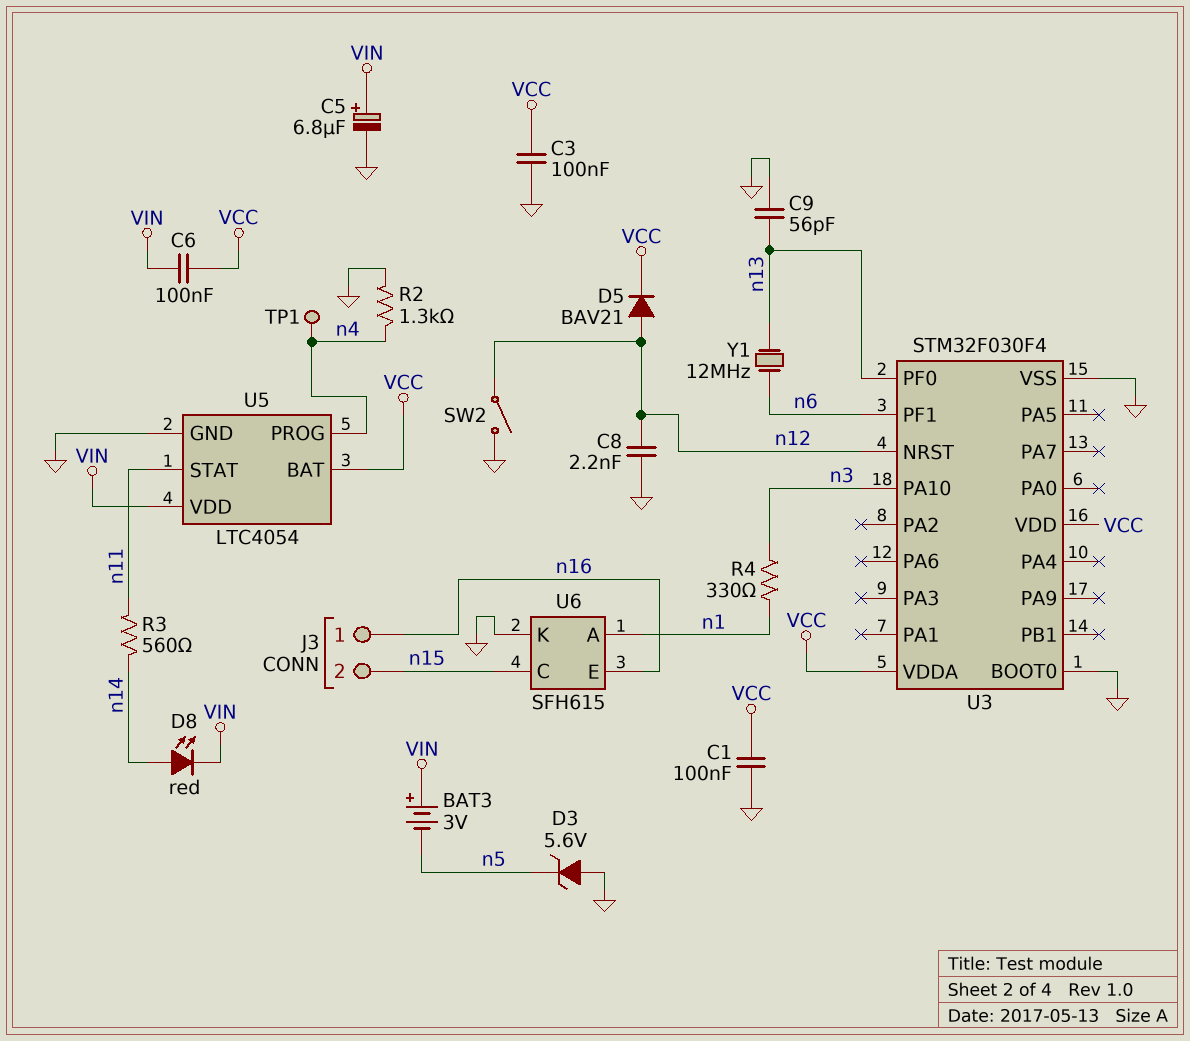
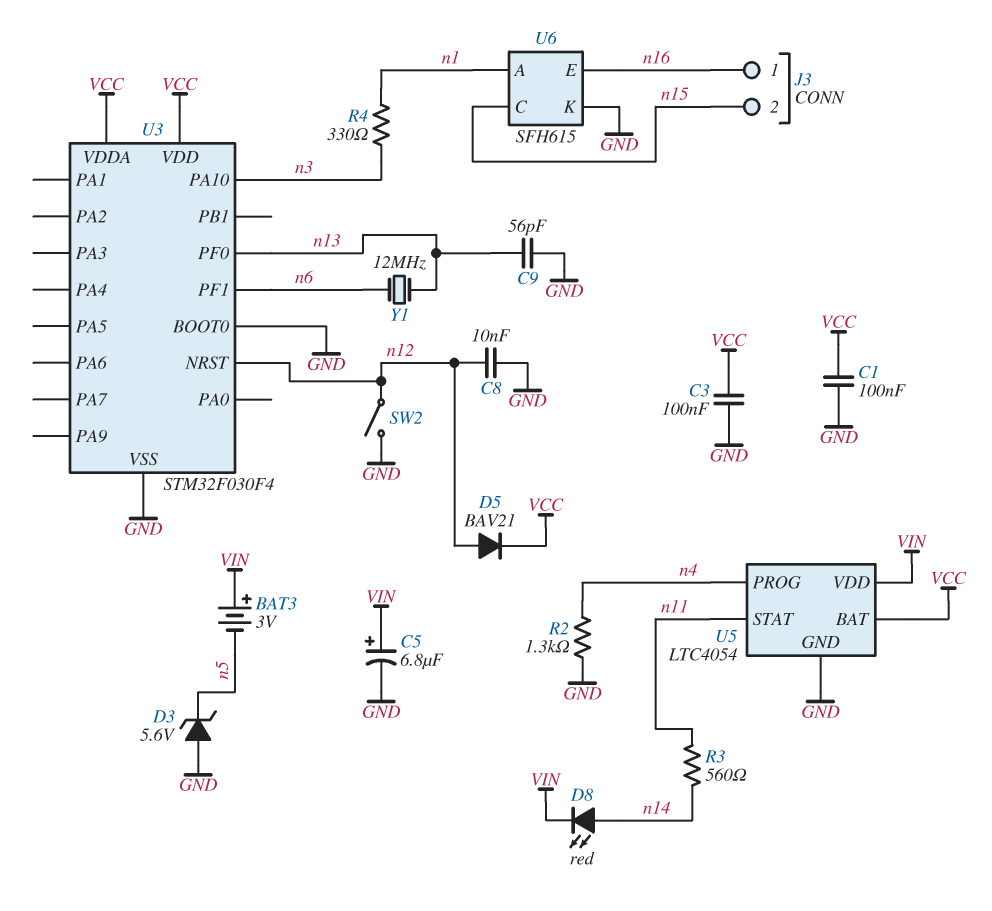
C6: 100nF (VCC, VIN) -> none
C8: 2.2nF (GND, n12) -> 10nF (GND, n12)
TP1: test point (n4) -> none

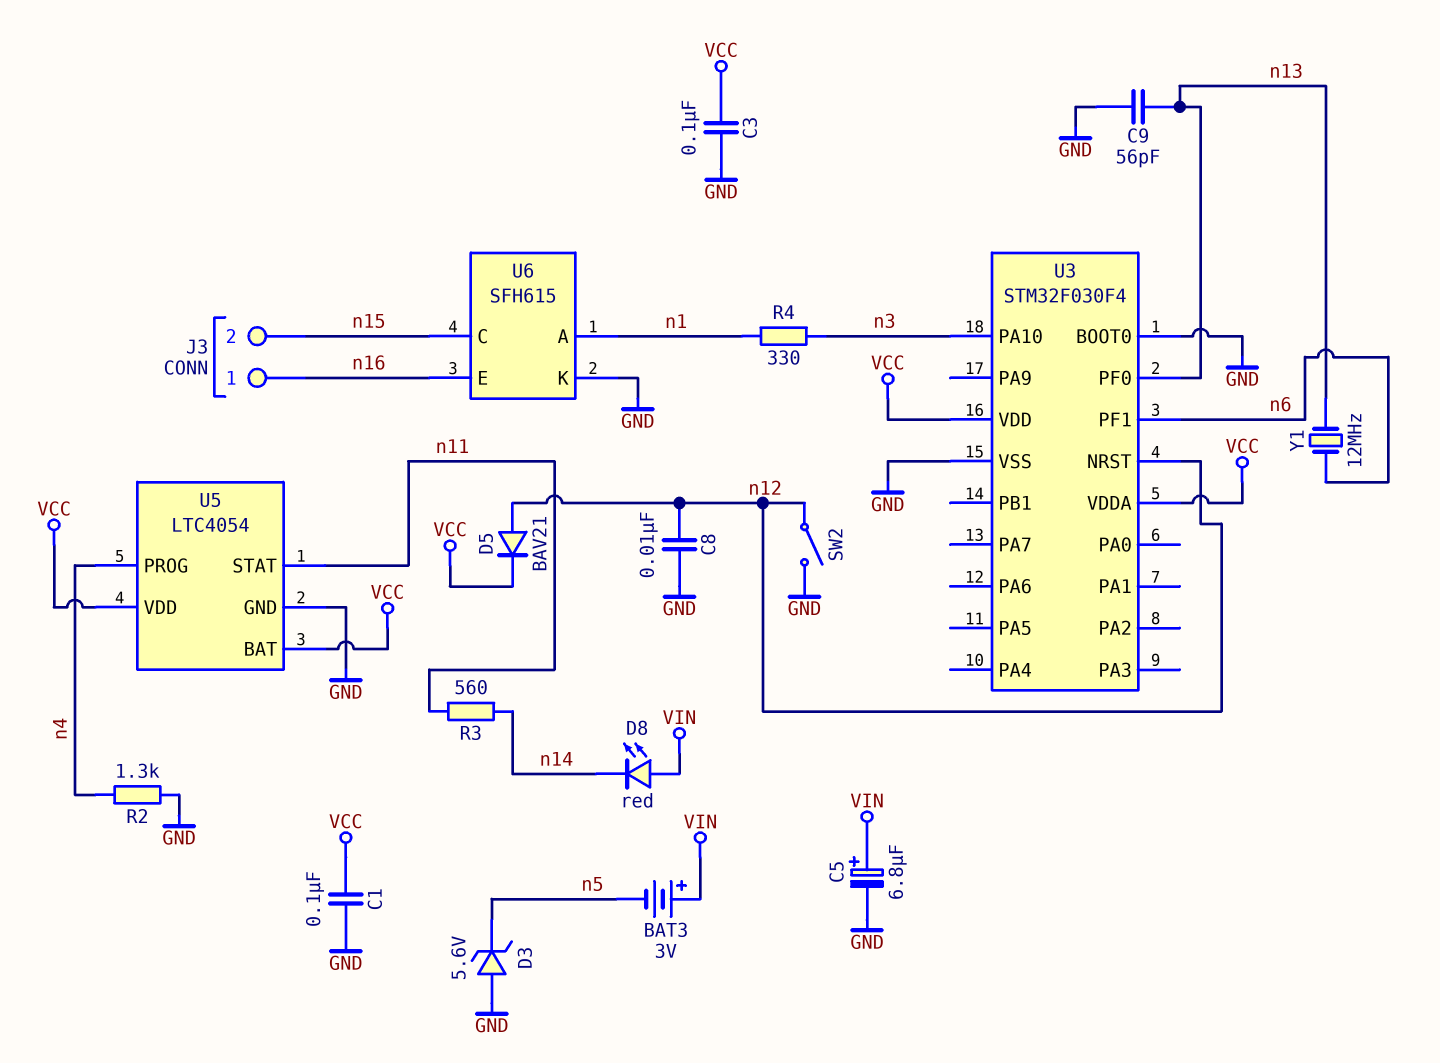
D8: LED red (A n14, K VIN) -> LED red (A VIN, K n14)
U5 pin VDD: VIN -> VCC

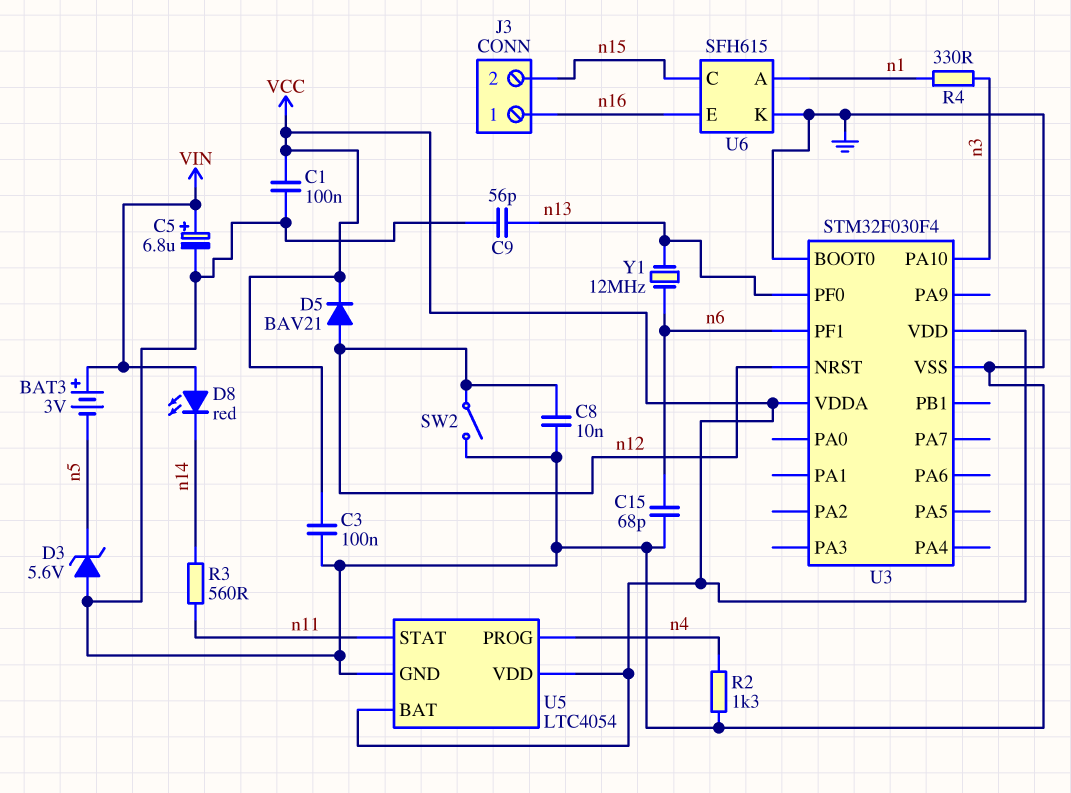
C15: none -> 68pF (GND, n6)

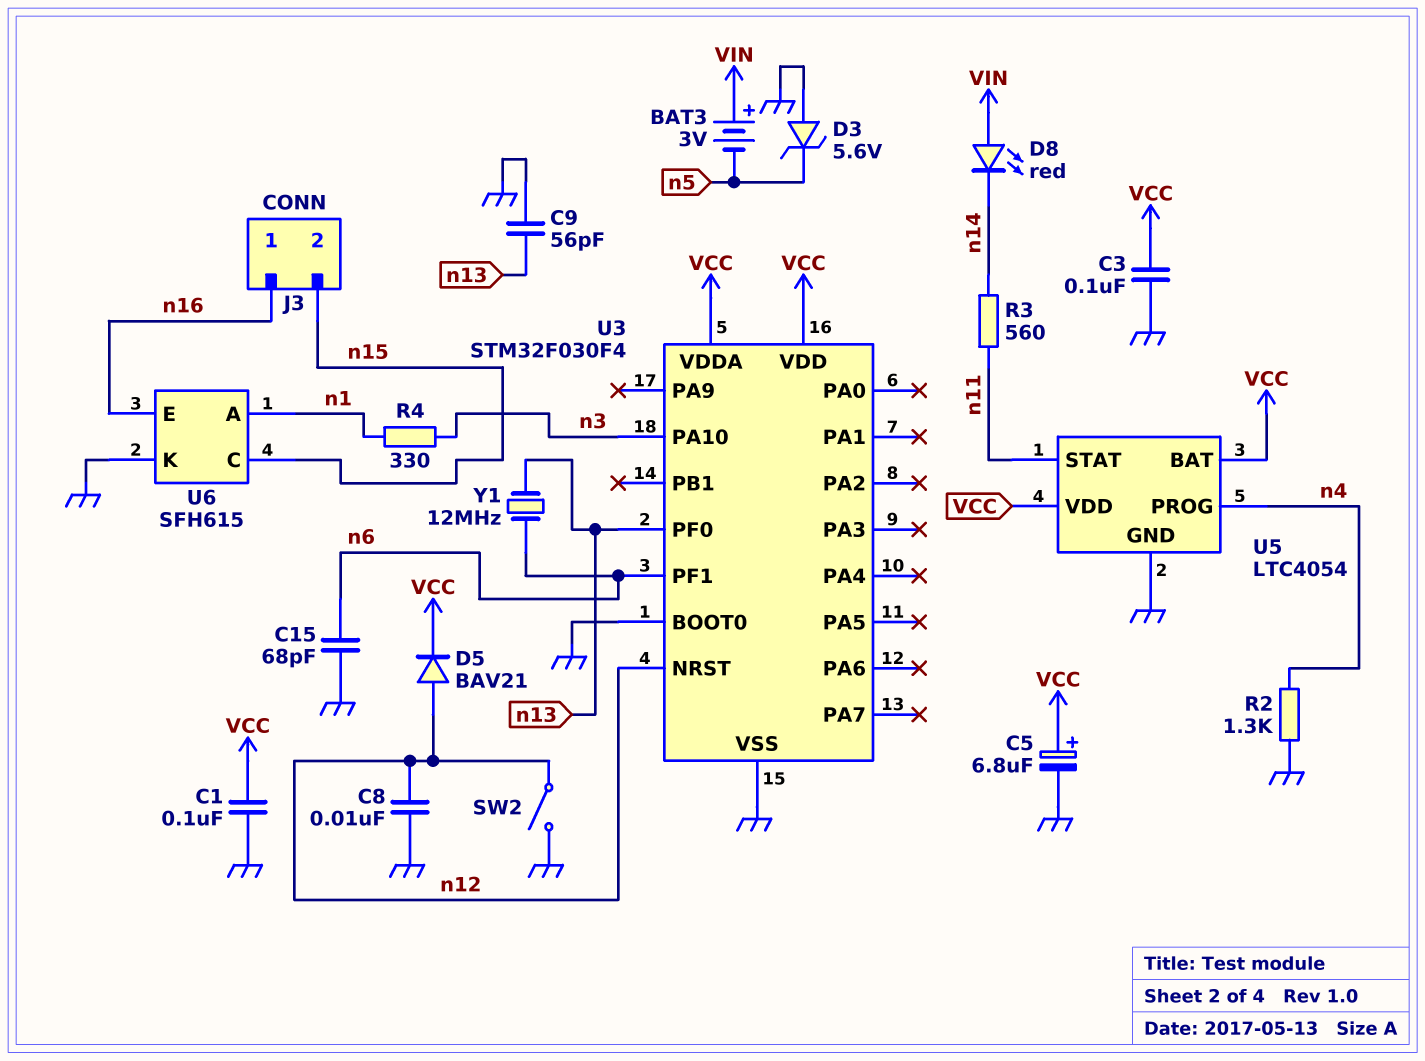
C5: 6.8uF (plus VIN, minus GND) -> 6.8uF (plus VCC, minus GND)

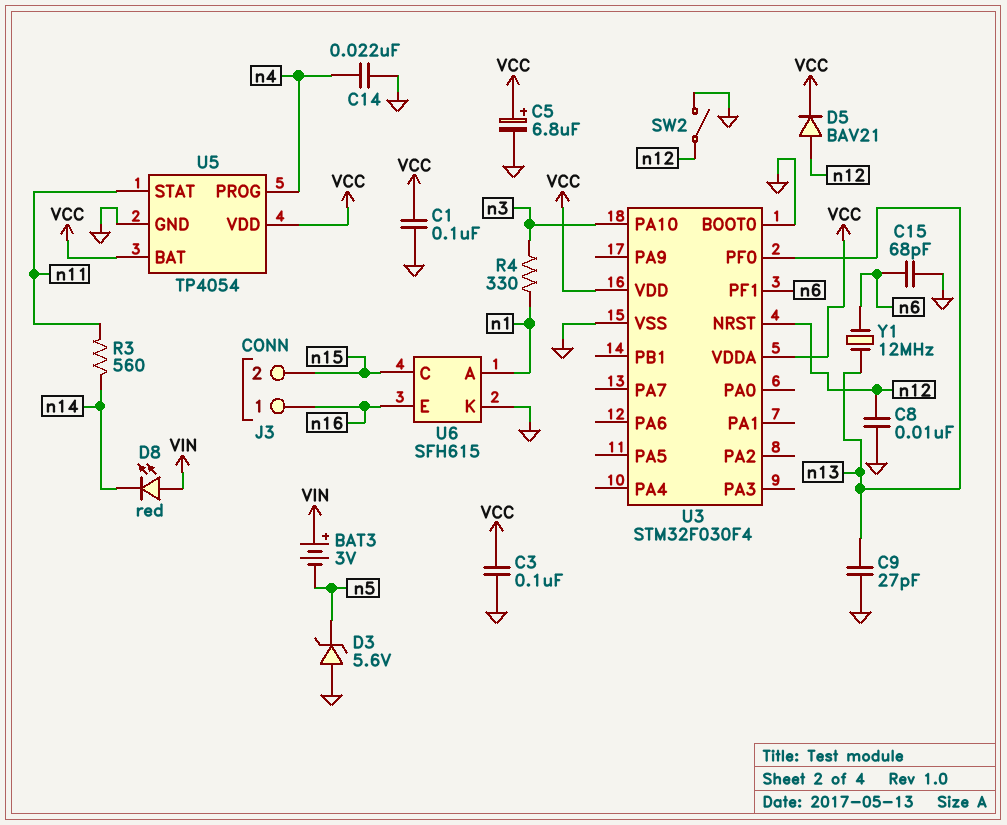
C9: 56pF (GND, n13) -> 27pF (GND, n13)
C14: none -> 22nF (GND, n4)
R2: 1.3k (GND, n4) -> none
U5: LTC4054 -> TP4054

